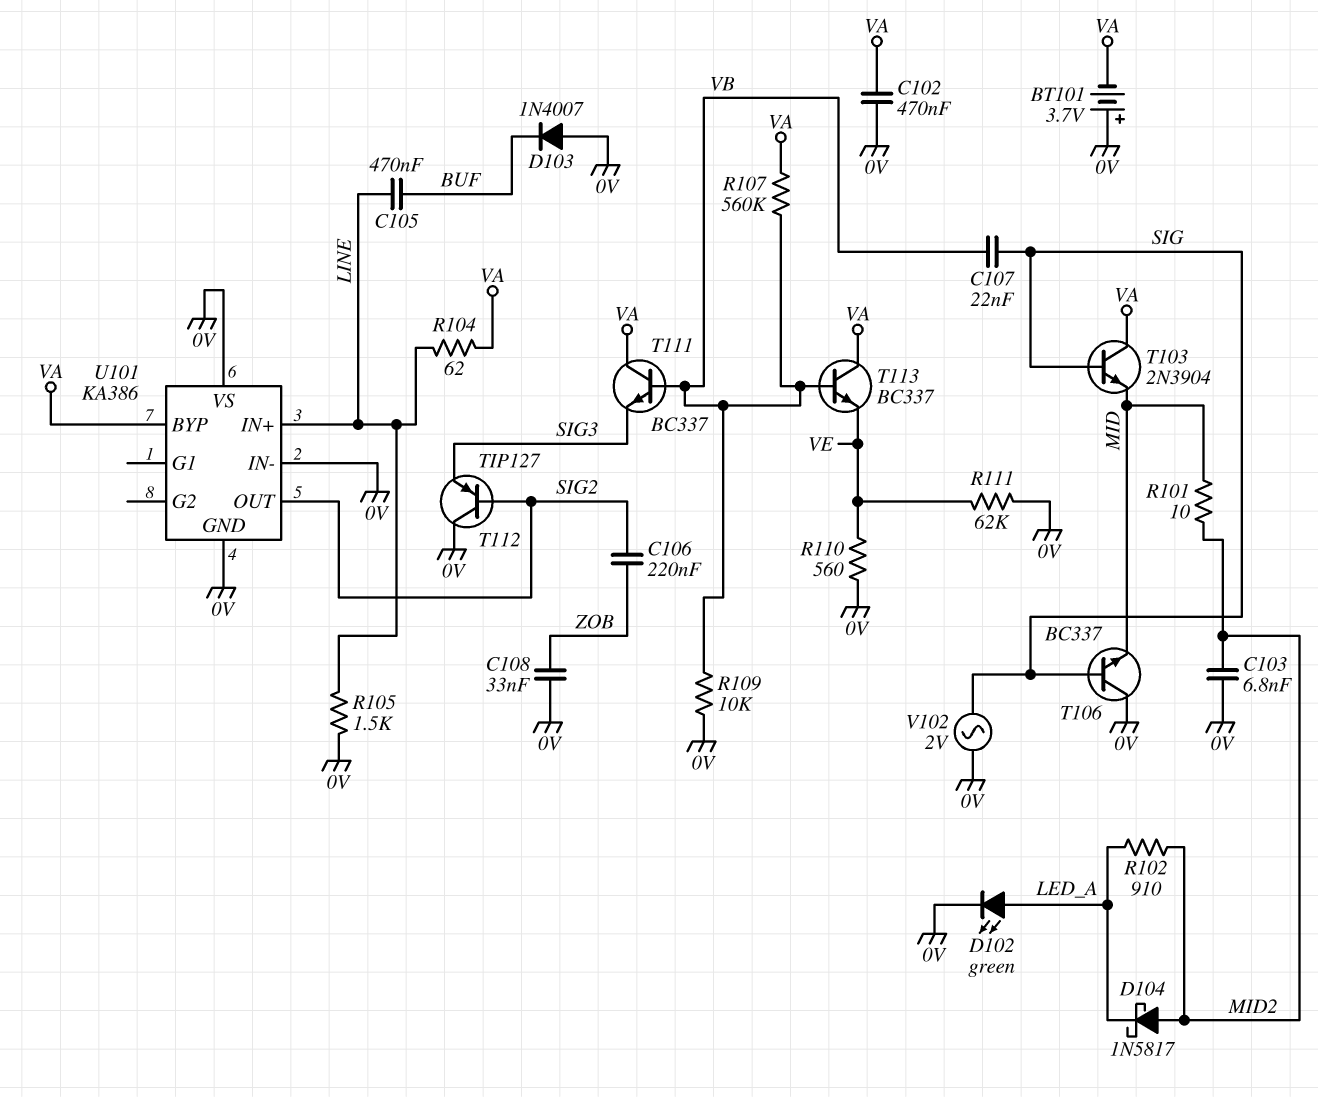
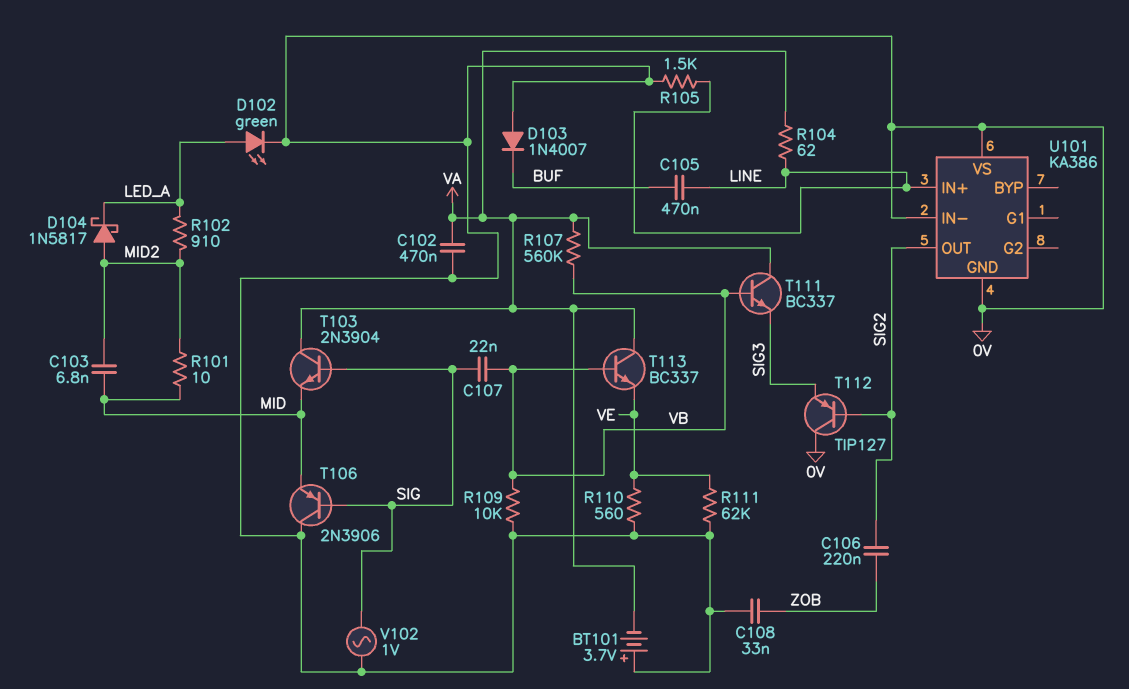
C103: 6.8nF (0V, MID2) -> 6.8nF (MID, MID2)
T106: NPN BC337 (B SIG, C 0V, E MID) -> PNP 2N3906 (B SIG, C 0V, E MID)
U101 pin BYP: VA -> none
V102: AC 2V (0V, SIG) -> AC 1V (0V, SIG)

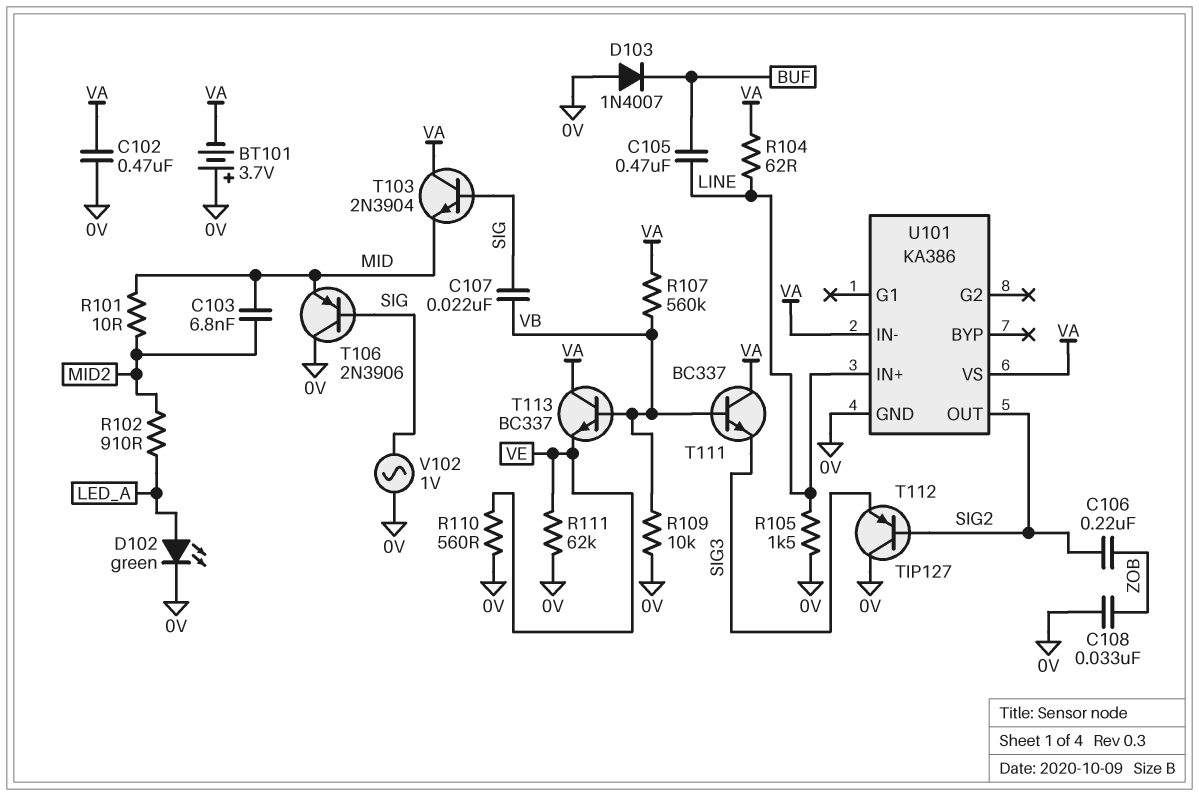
D104: schottky 1N5817 (A MID2, K LED_A) -> none
U101 pin IN-: 0V -> VA
U101 pin VS: 0V -> VA

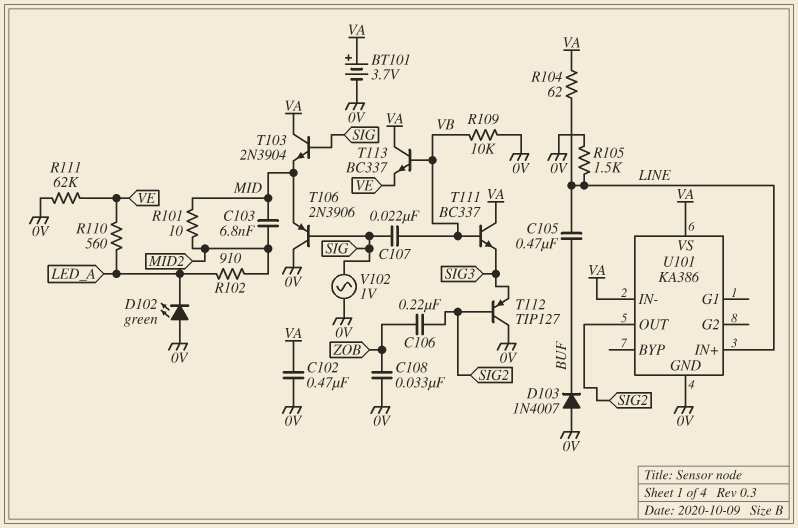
BT101: 3.7V (plus 0V, minus VA) -> 3.7V (plus VA, minus 0V)
D102: LED green (A LED_A, K 0V) -> LED green (A 0V, K LED_A)
R107: 560k (VA, VB) -> none
R110: 560 (0V, VE) -> 560 (LED_A, VE)

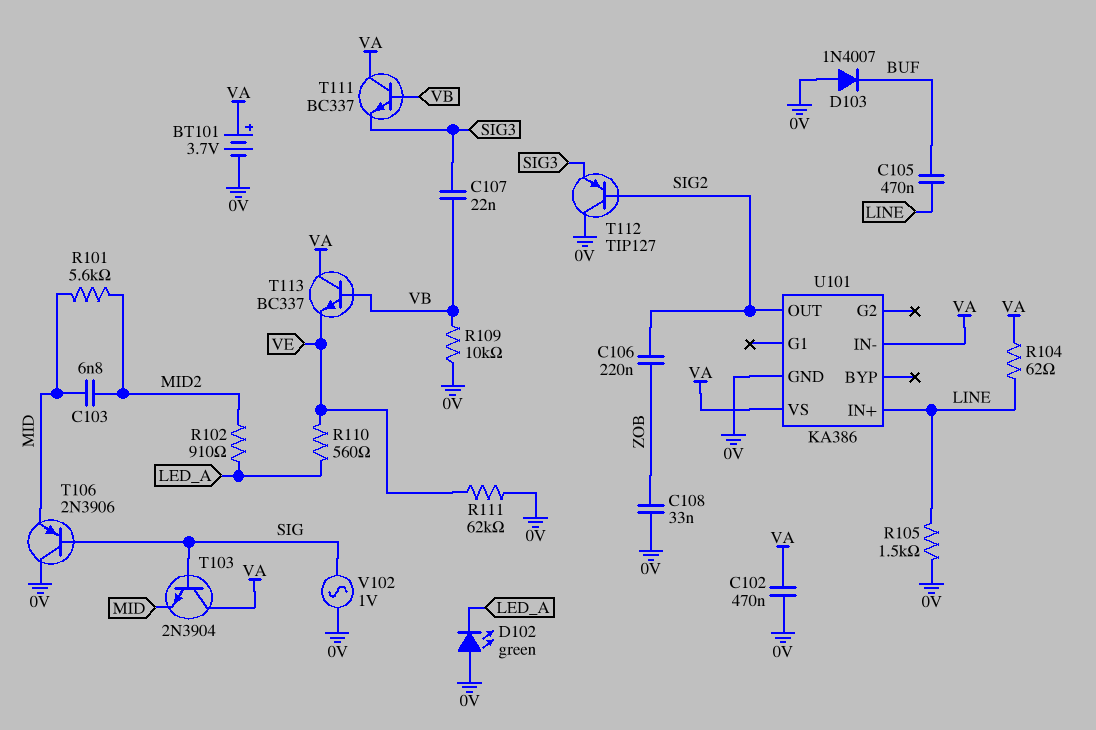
C107: 22nF (SIG, VB) -> 22nF (SIG3, VB)
R101: 10 (MID, MID2) -> 5.6k (MID, MID2)

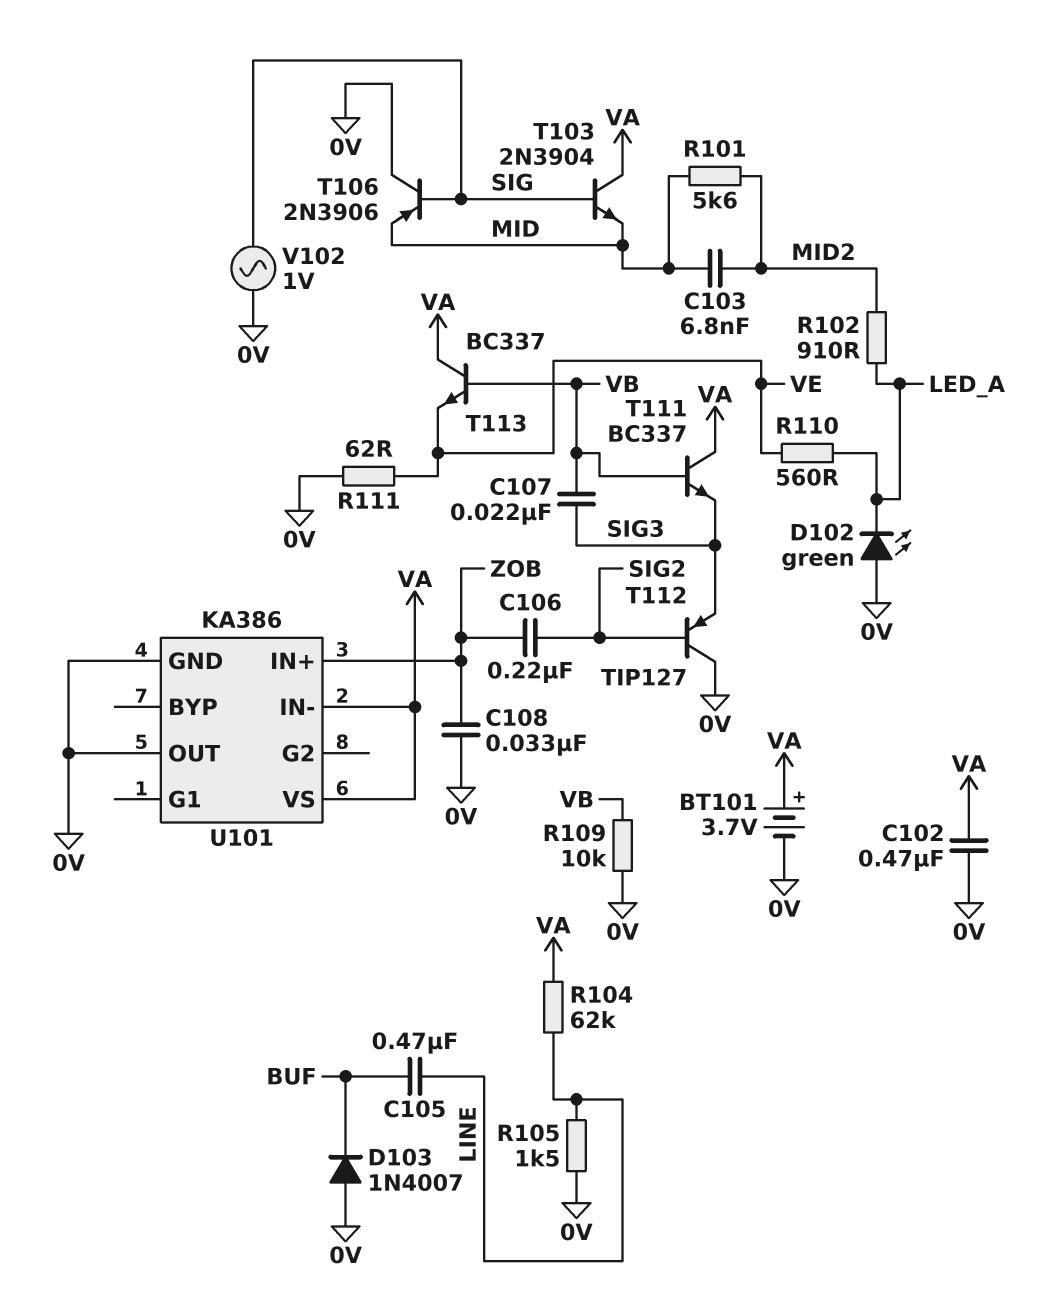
R104: 62 (LINE, VA) -> 62k (LINE, VA)
R111: 62k (0V, VE) -> 62 (0V, VE)
U101 pin IN+: LINE -> ZOB
U101 pin OUT: SIG2 -> 0V

